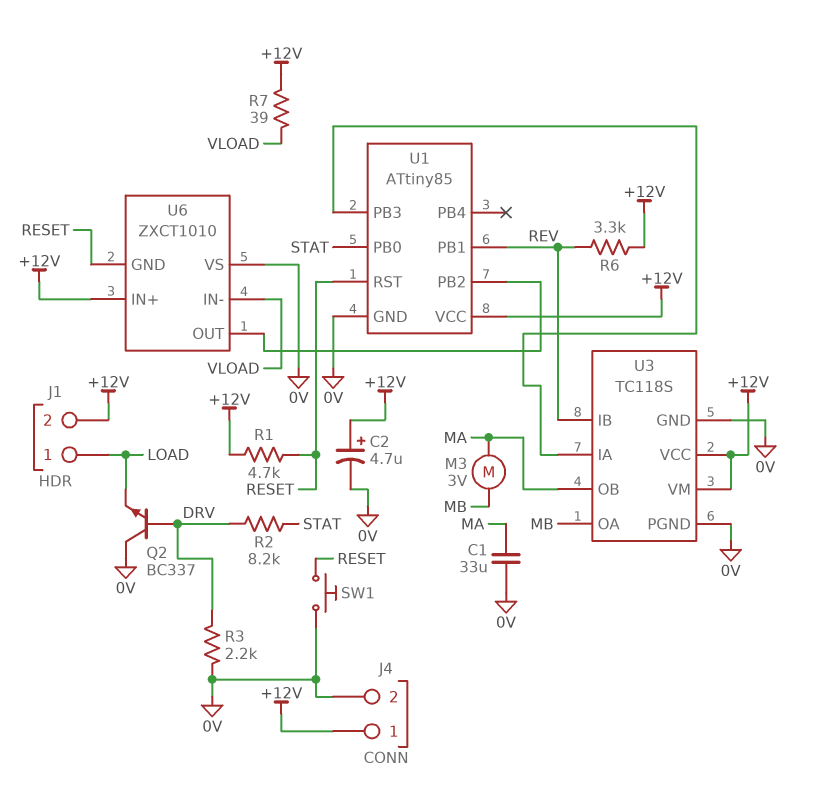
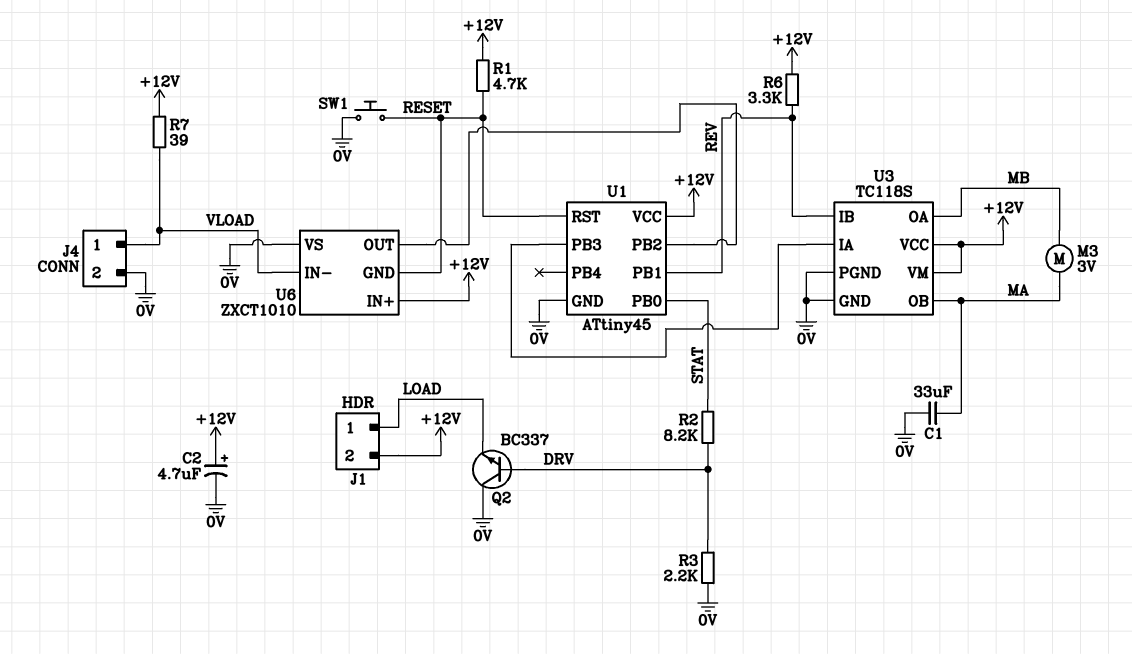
J4 pin 1: +12V -> VLOAD
U1: ATtiny85 -> ATtiny45

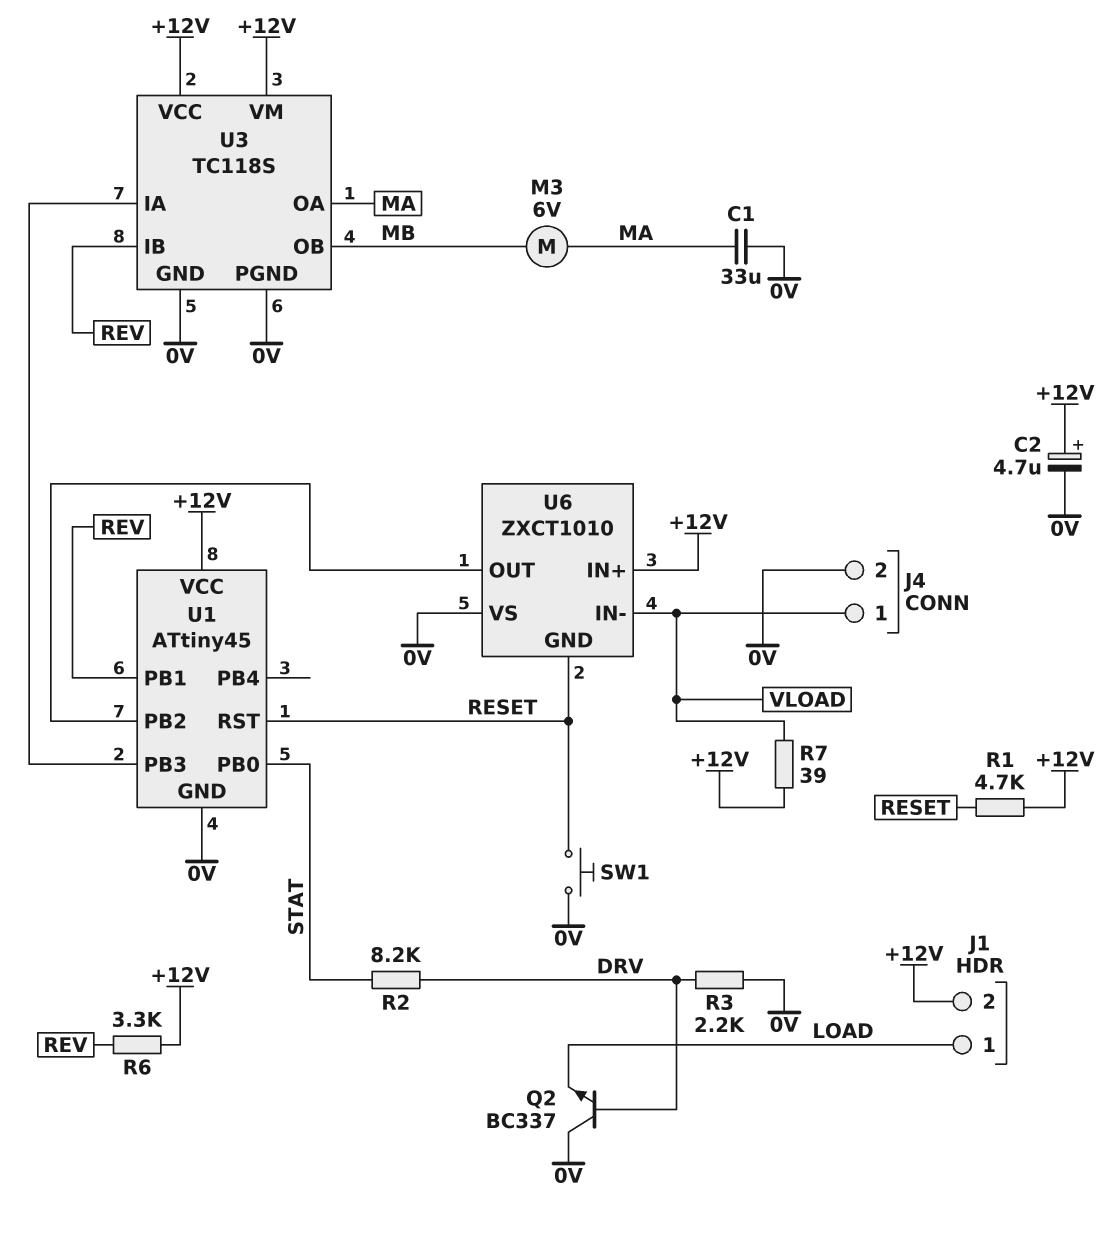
M3: motor 3V (MA, MB) -> motor 6V (MA, MB)
U3 pin OA: MB -> MA
U3 pin OB: MA -> MB

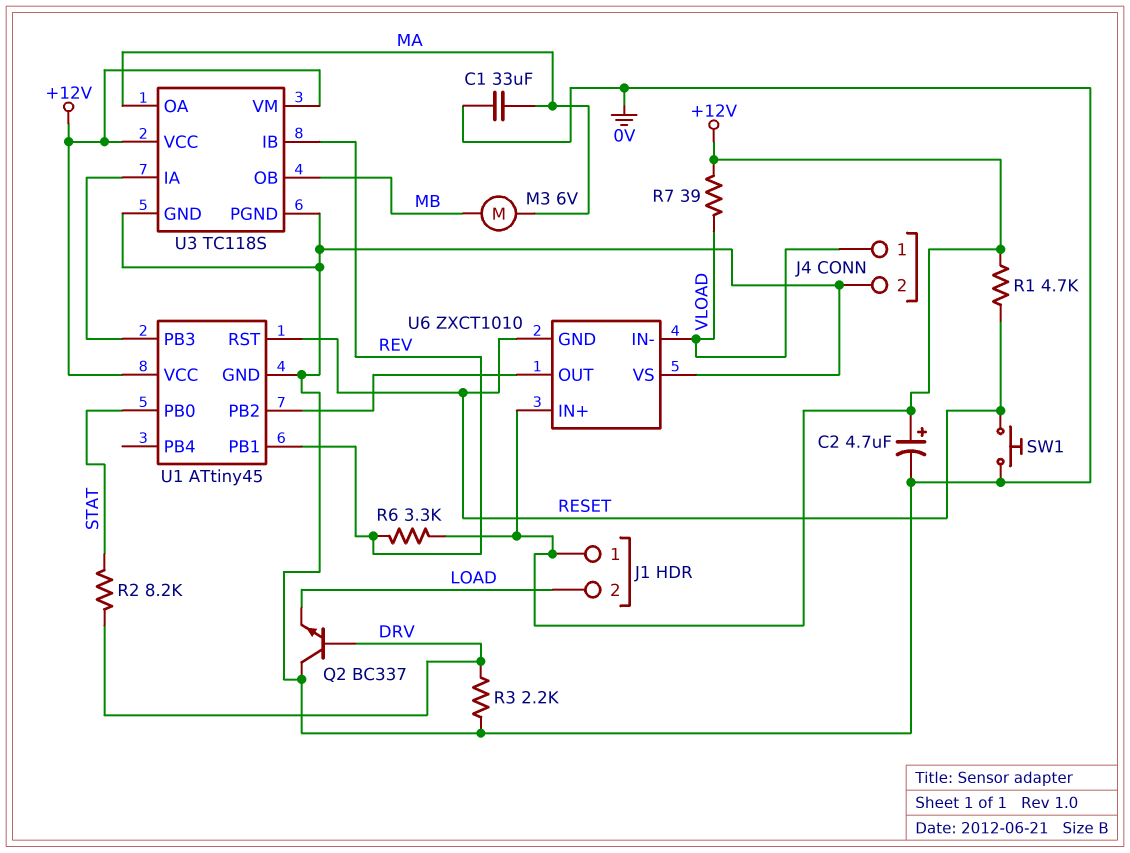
J1 pin 1: LOAD -> +12V
J1 pin 2: +12V -> LOAD

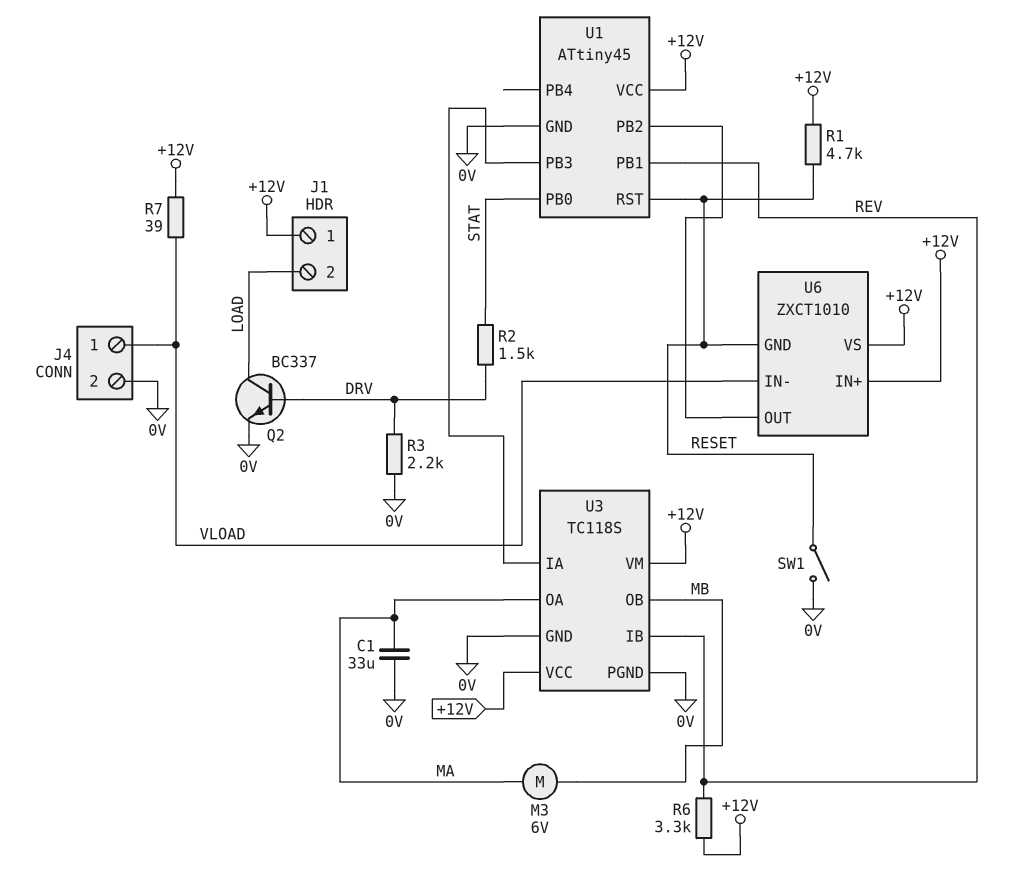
C2: 4.7uF (plus +12V, minus 0V) -> none
Q2: NPN BC337 (B DRV, C 0V, E LOAD) -> NPN BC337 (B DRV, C LOAD, E 0V)
R2: 8.2k (DRV, STAT) -> 1.5k (DRV, STAT)
SW1: button (0V, RESET) -> switch (0V, RESET)
U6 pin VS: 0V -> +12V

